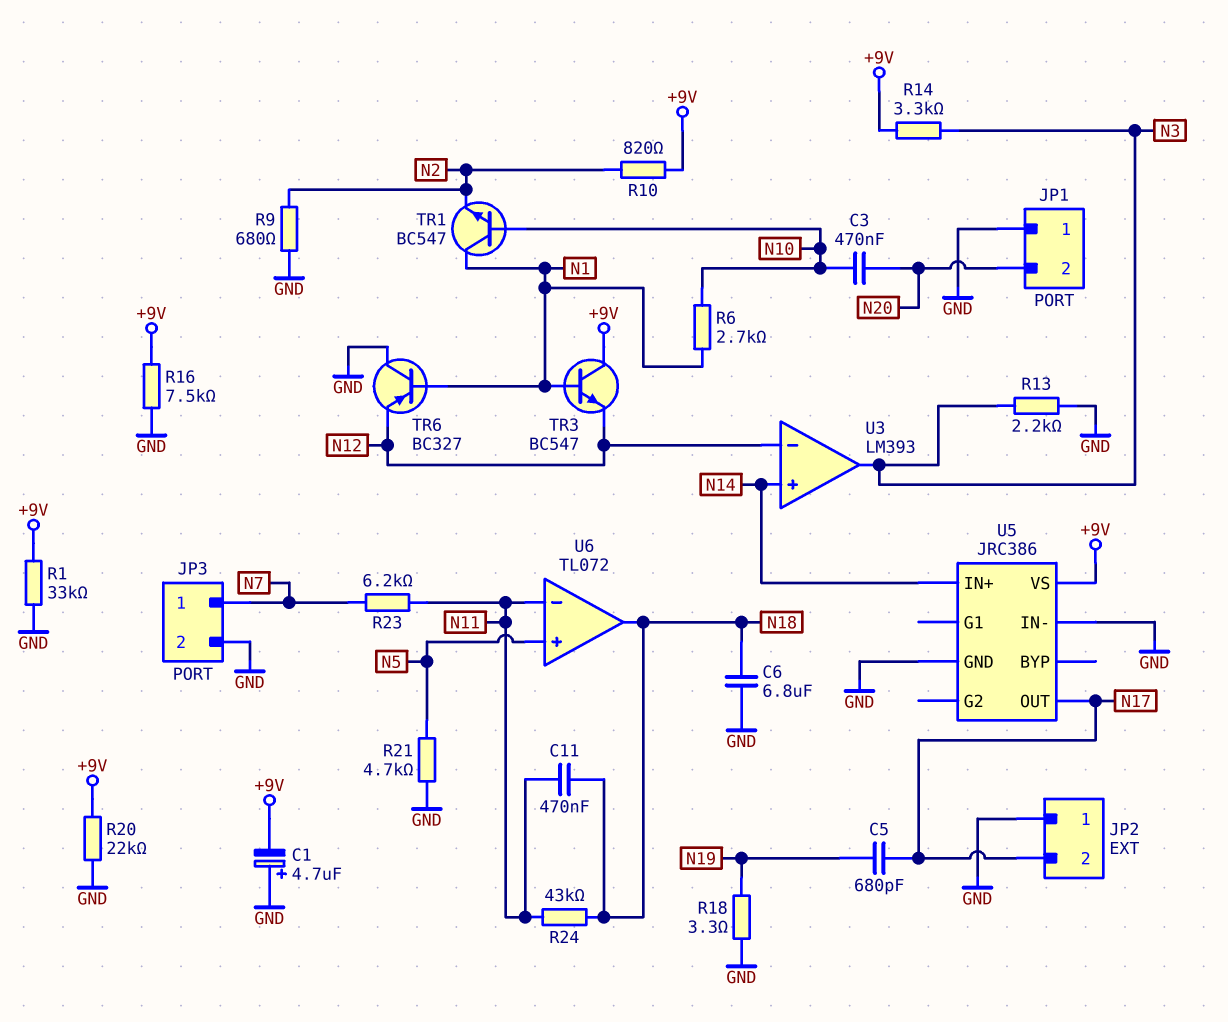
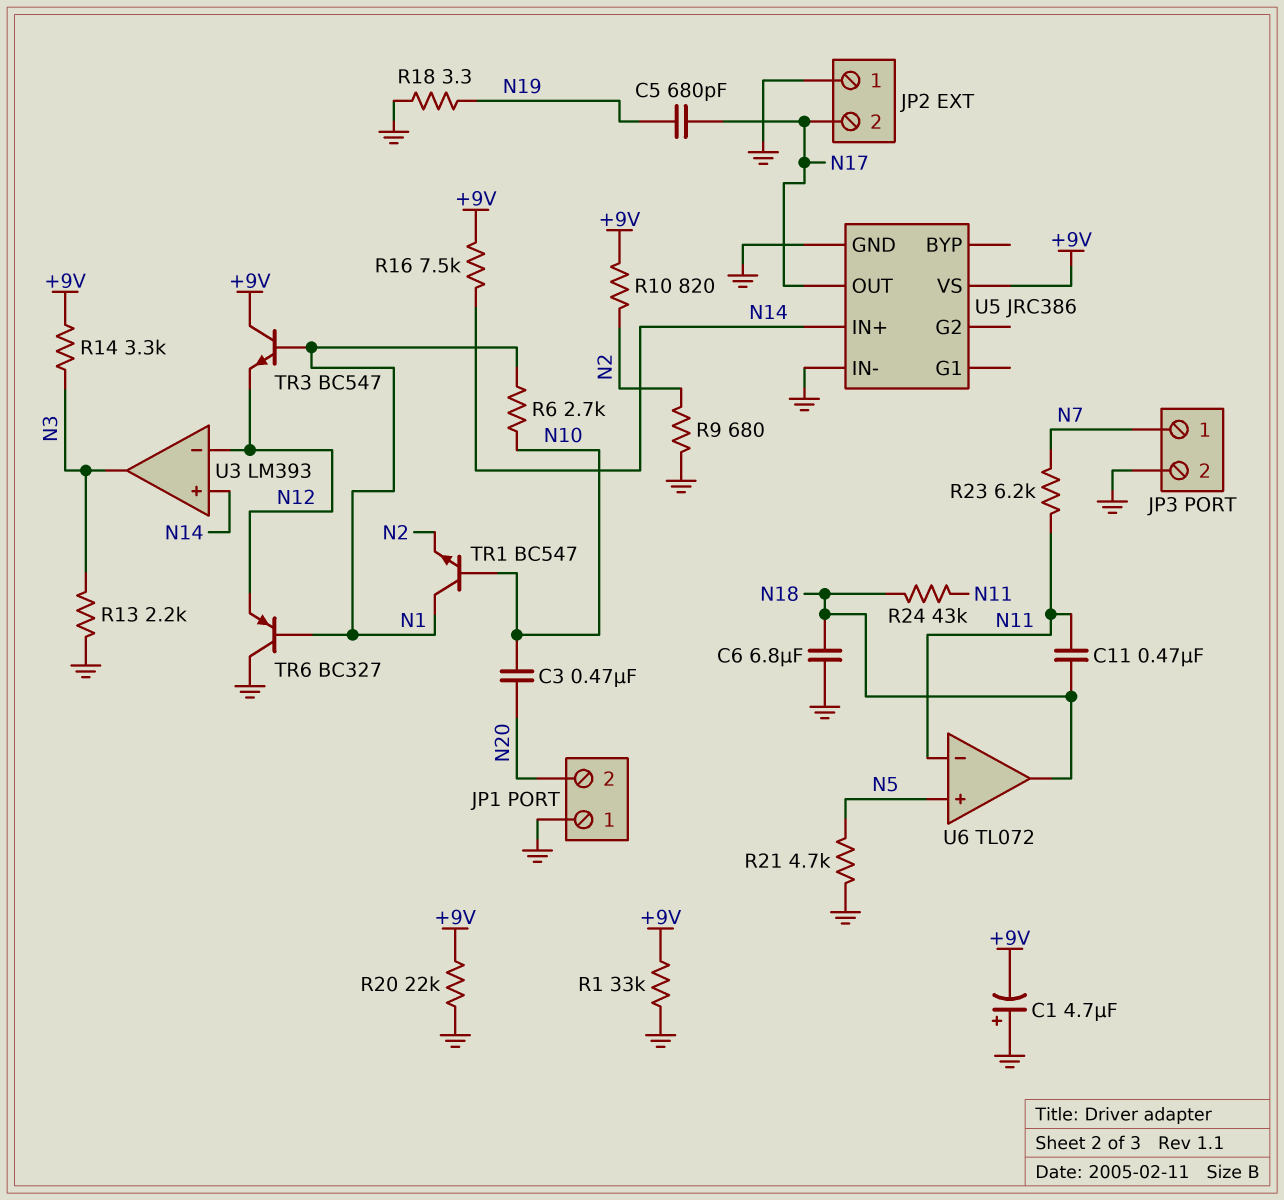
R16: 7.5k (+9V, GND) -> 7.5k (+9V, N14)

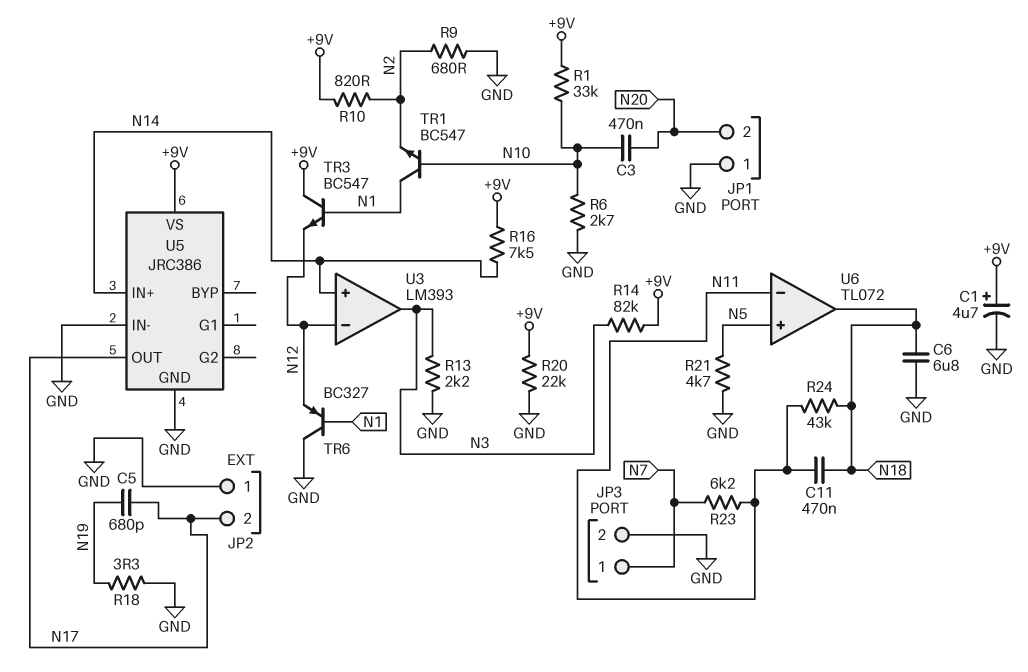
C1: 4.7uF (plus GND, minus +9V) -> 4.7uF (plus +9V, minus GND)
R1: 33k (+9V, GND) -> 33k (+9V, N10)
R6: 2.7k (N1, N10) -> 2.7k (GND, N10)
R14: 3.3k (+9V, N3) -> 82k (+9V, N3)

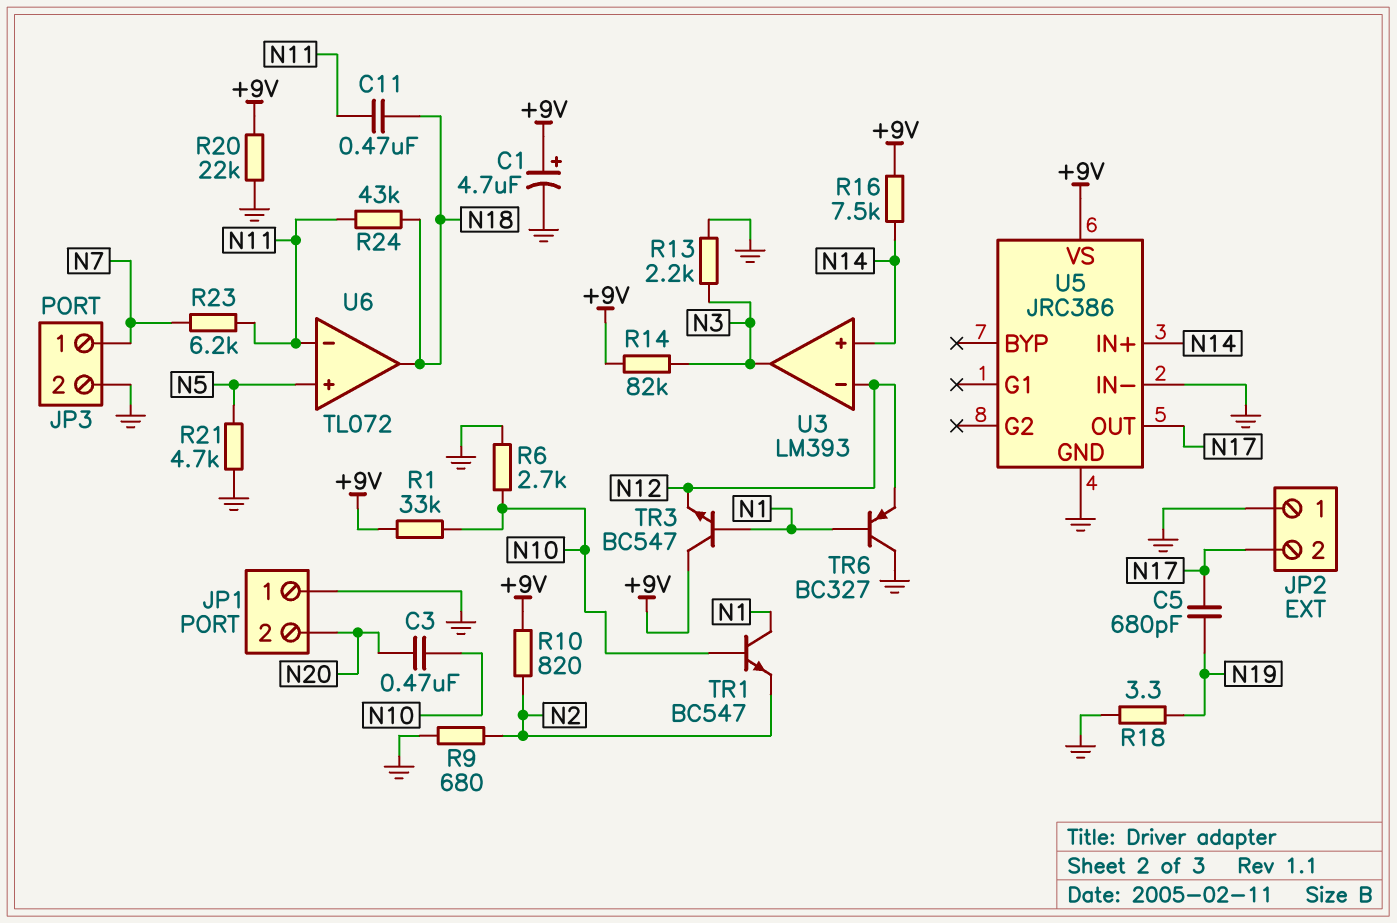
C6: 6.8uF (GND, N18) -> none

